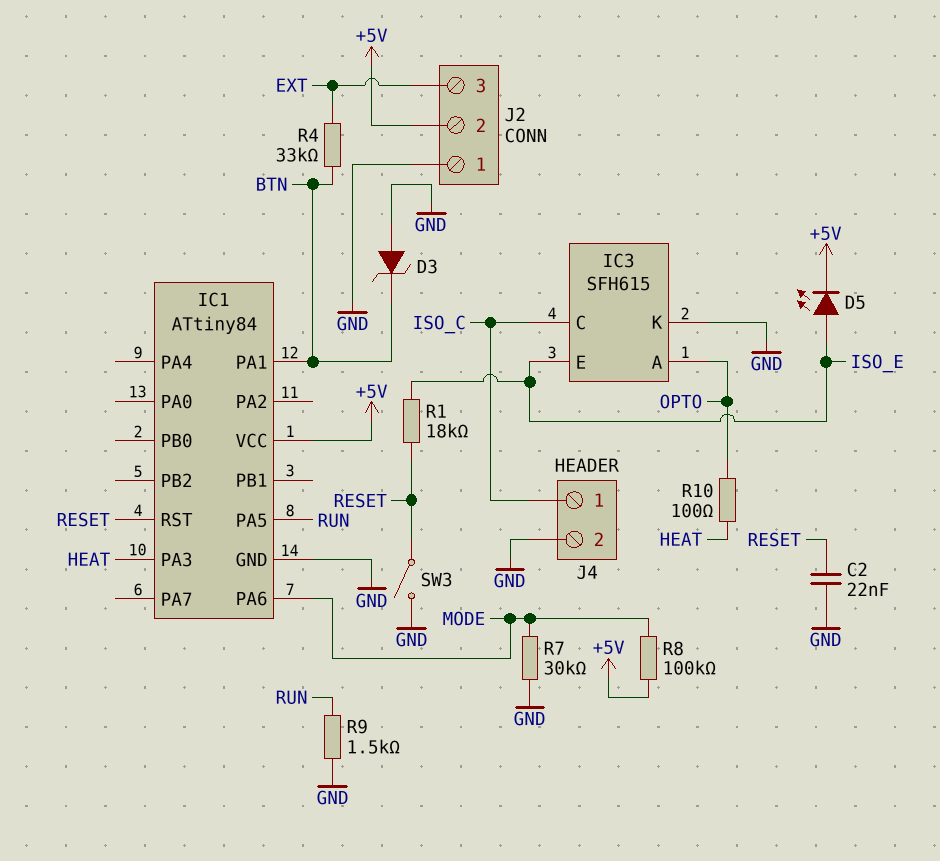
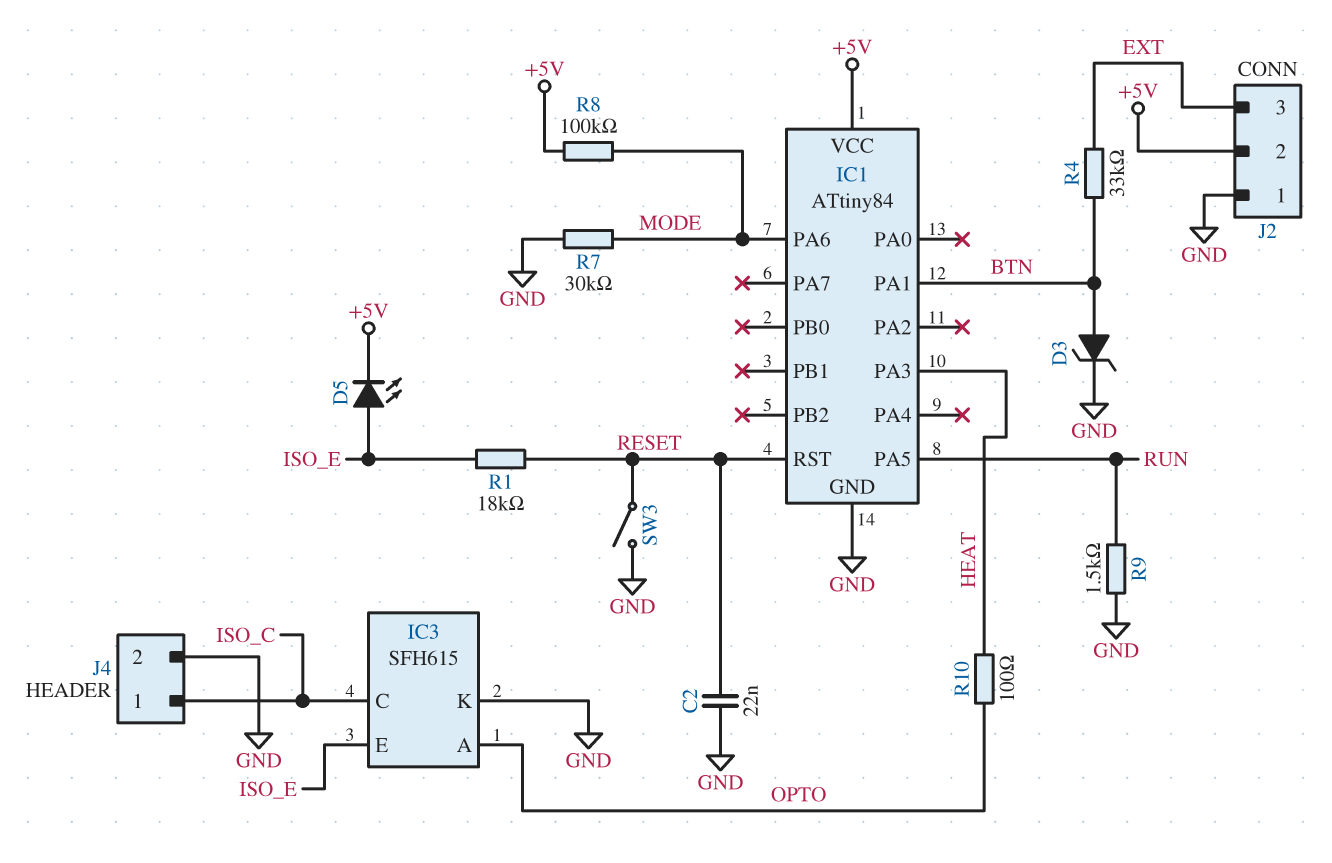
D3: zener (A GND, K BTN) -> zener (A BTN, K GND)

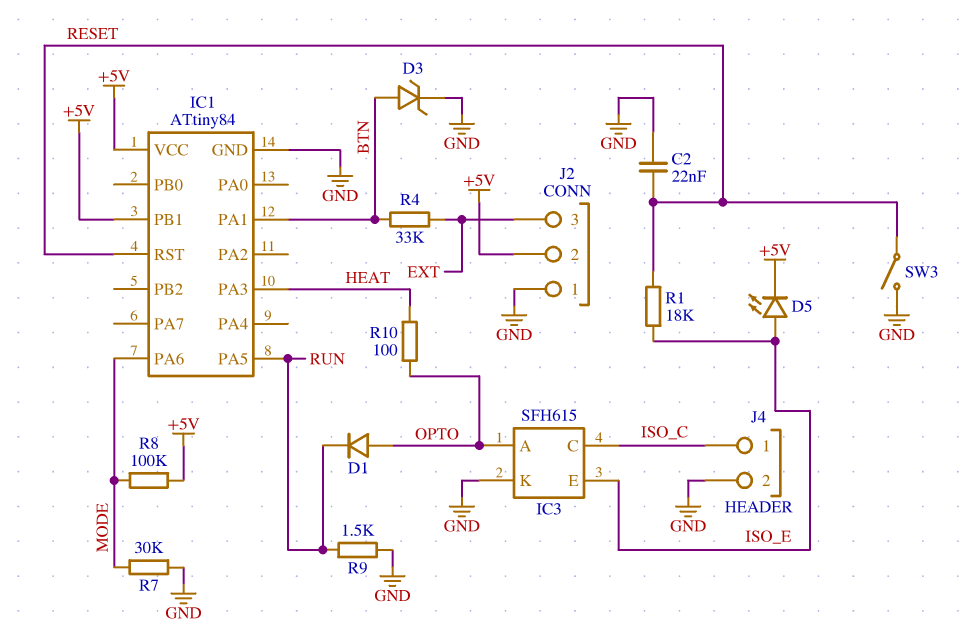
D1: none -> diode (A OPTO, K RUN)
IC1 pin PB1: none -> +5V

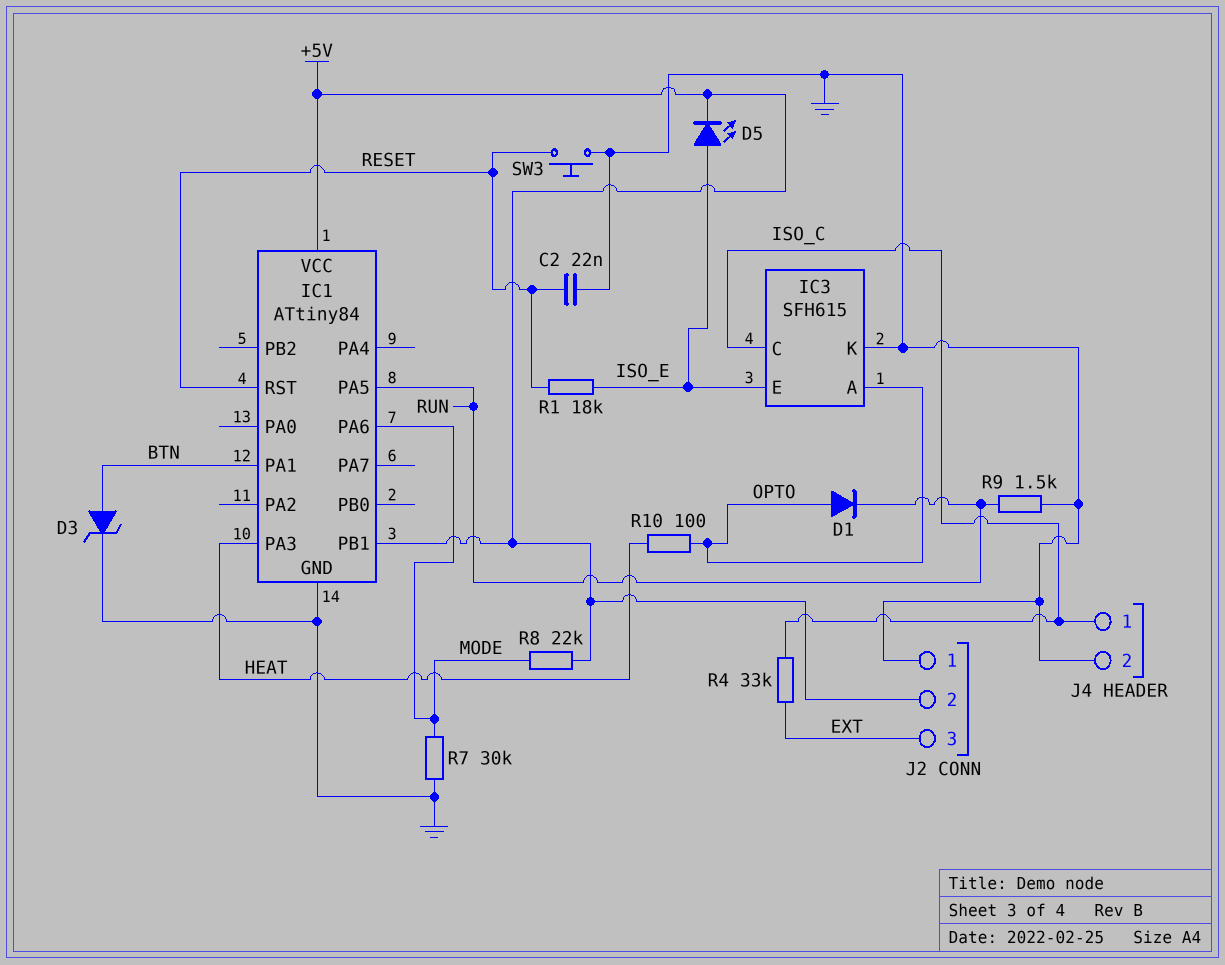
R4: 33k (BTN, EXT) -> 33k (EXT, ISO_C)
R8: 100k (+5V, MODE) -> 22k (+5V, MODE)
SW3: switch (GND, RESET) -> button (GND, RESET)

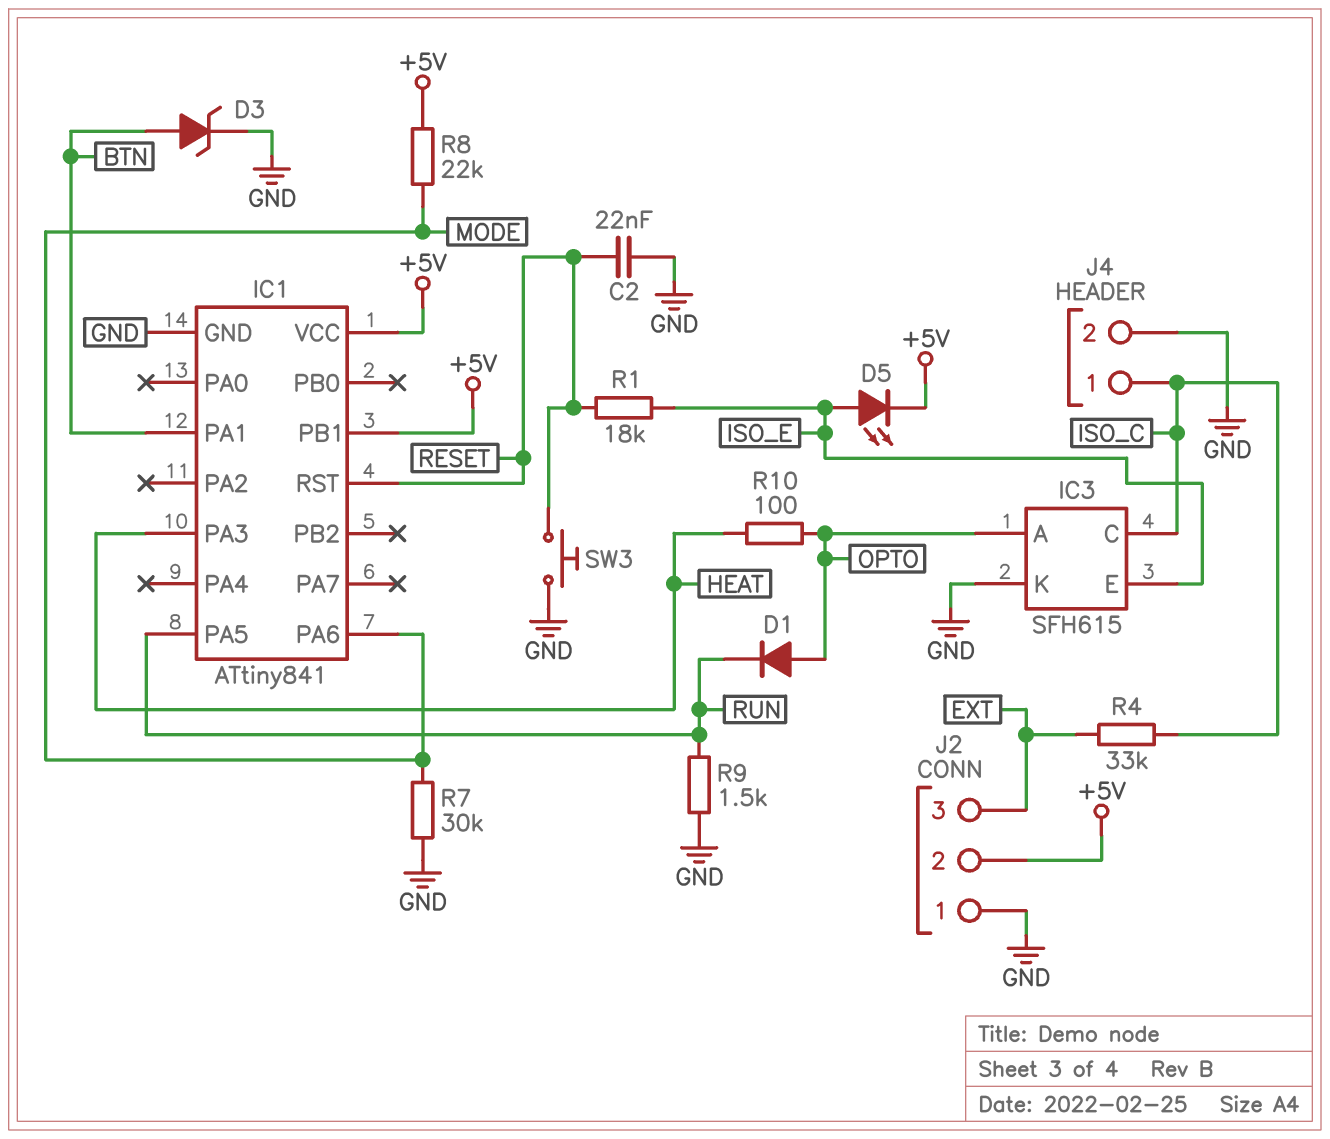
IC1: ATtiny84 -> ATtiny841

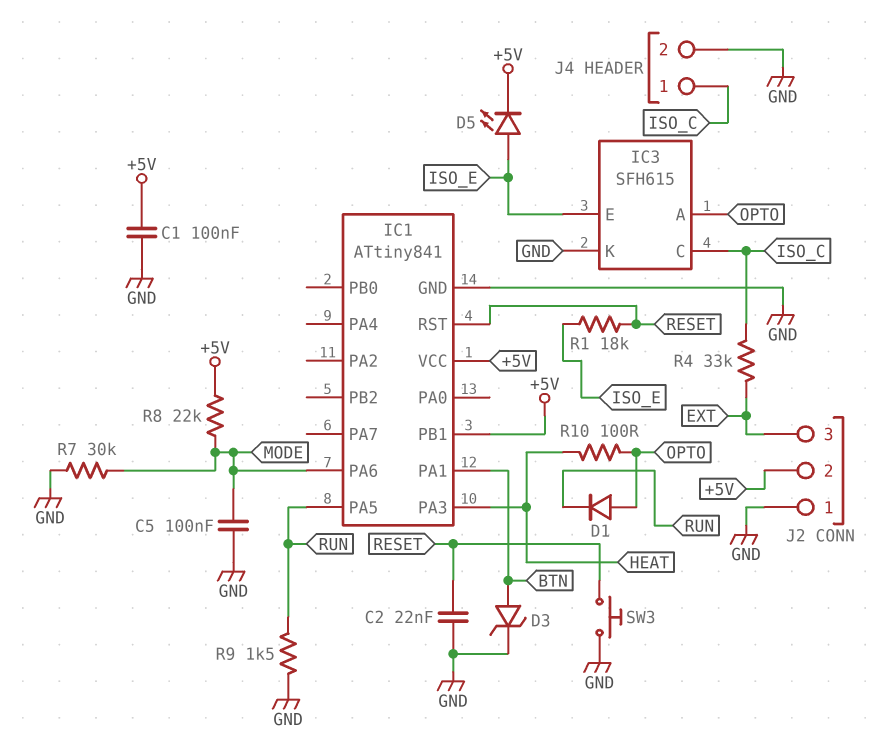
C1: none -> 100nF (+5V, GND)
C5: none -> 100nF (GND, MODE)

